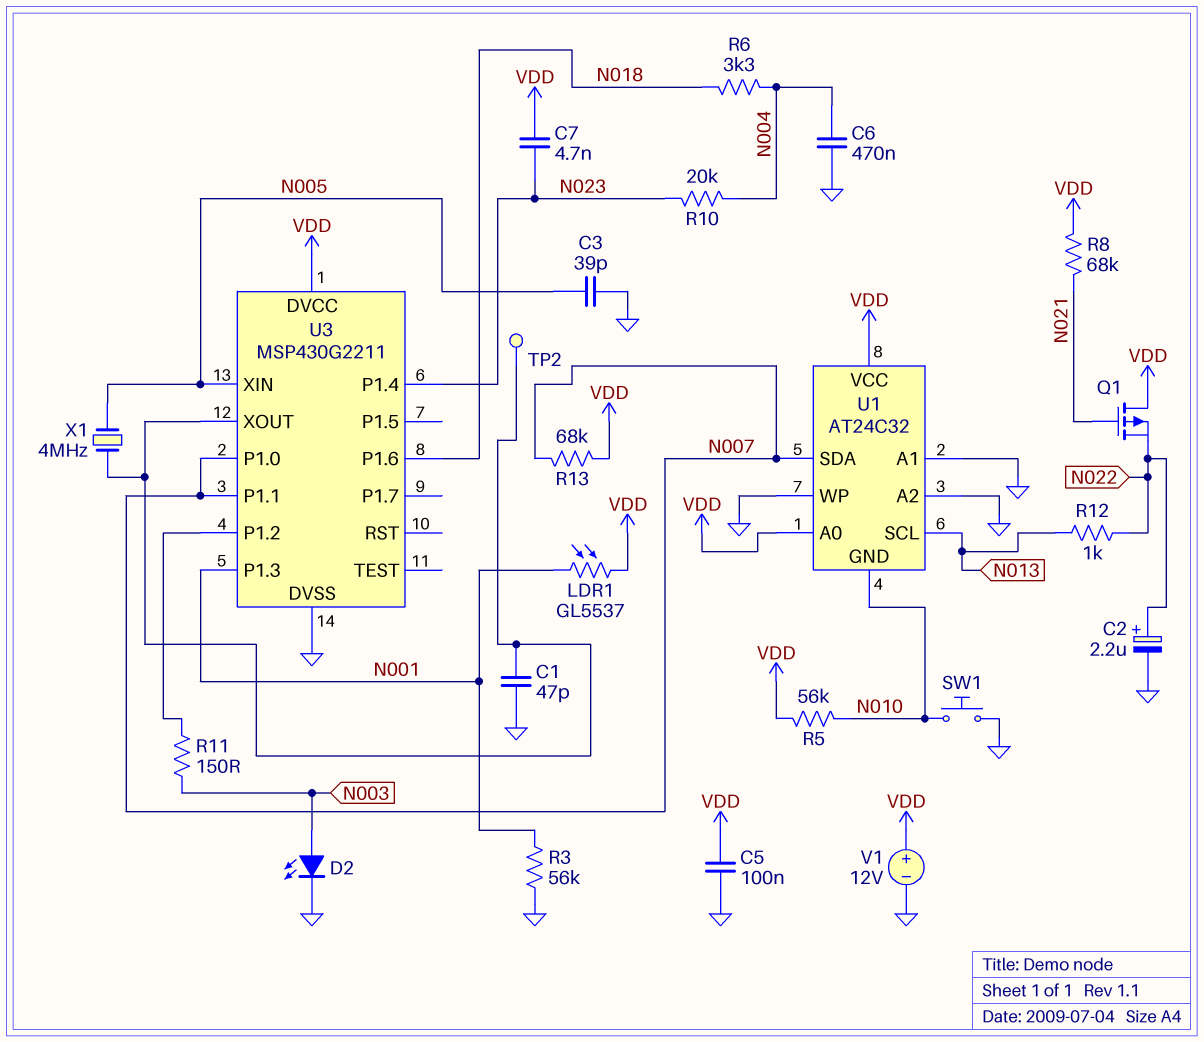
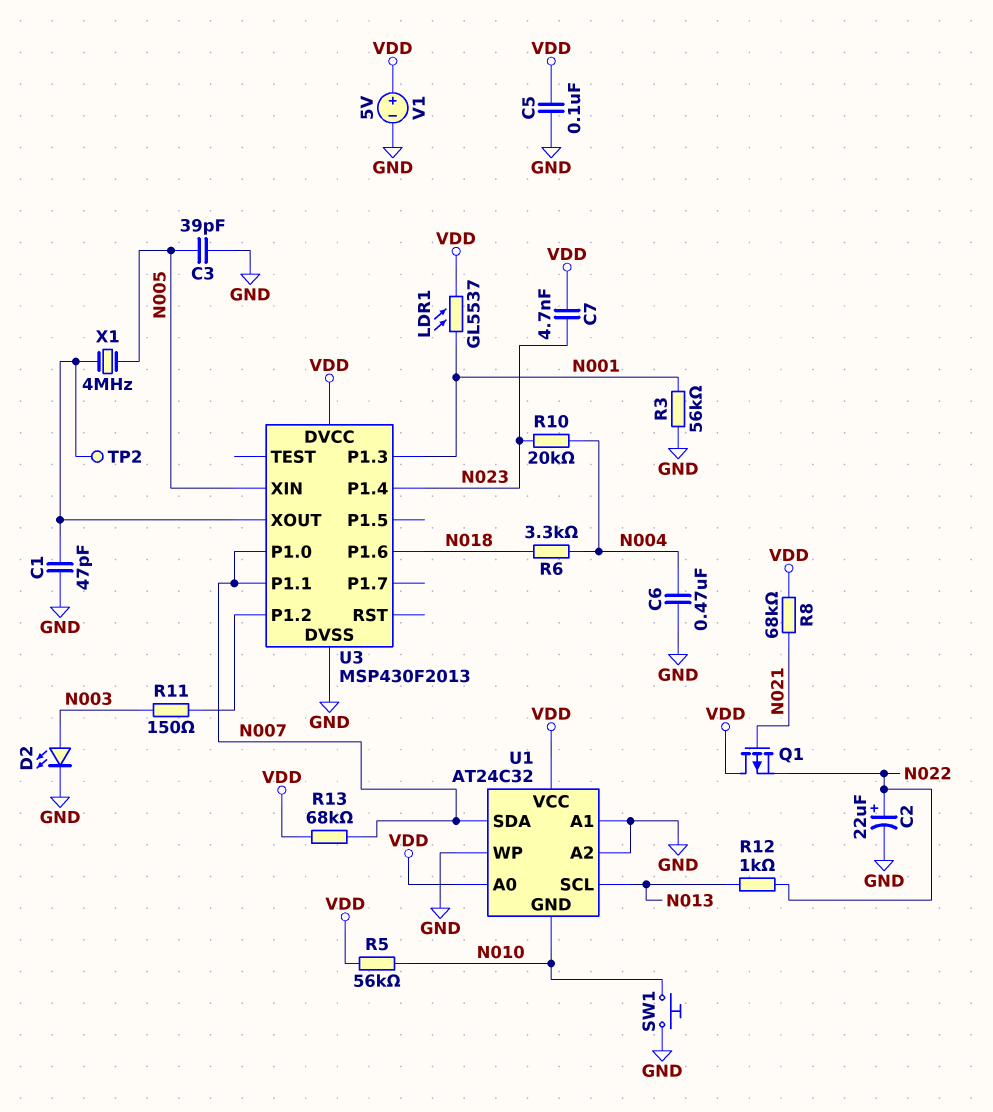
C2: 2.2uF (plus N022, minus GND) -> 22uF (plus N022, minus GND)
U3: MSP430G2211 -> MSP430F2013
V1: 12V (plus VDD, minus GND) -> 5V (plus VDD, minus GND)

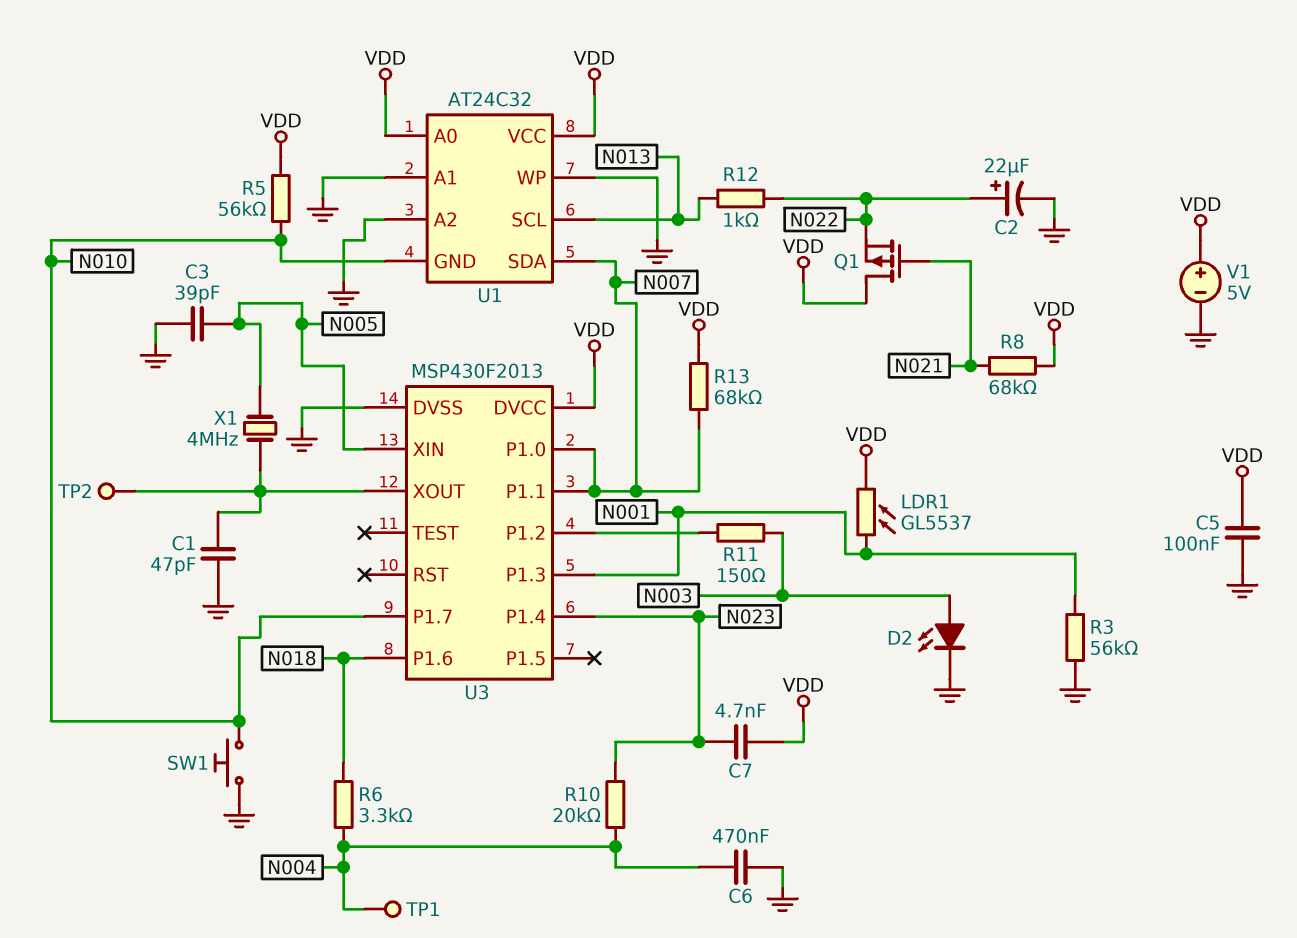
TP1: none -> test point (N004)
U3 pin P1.7: none -> N010

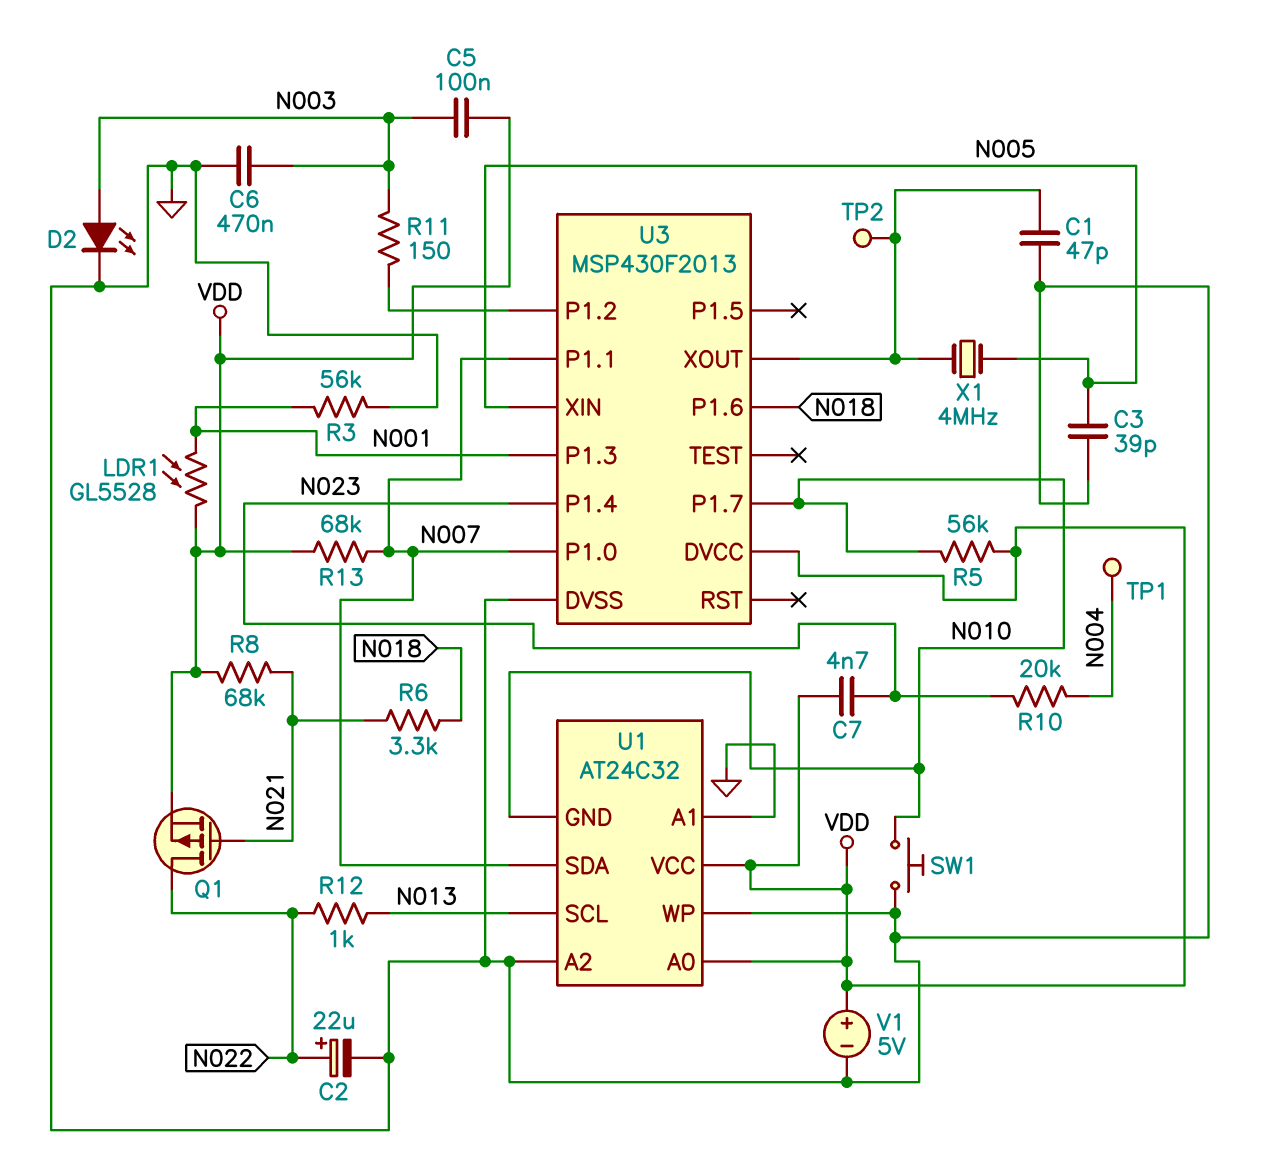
C5: 100nF (GND, VDD) -> 100nF (N003, VDD)
C6: 470nF (GND, N004) -> 470nF (GND, N003)
LDR1: GL5537 (N001, VDD) -> GL5528 (N001, VDD)
Q1: PMOS (G N021, D VDD, S N022) -> PMOS (G N021, D N022, S VDD)
R6: 3.3k (N004, N018) -> 3.3k (N018, N021)

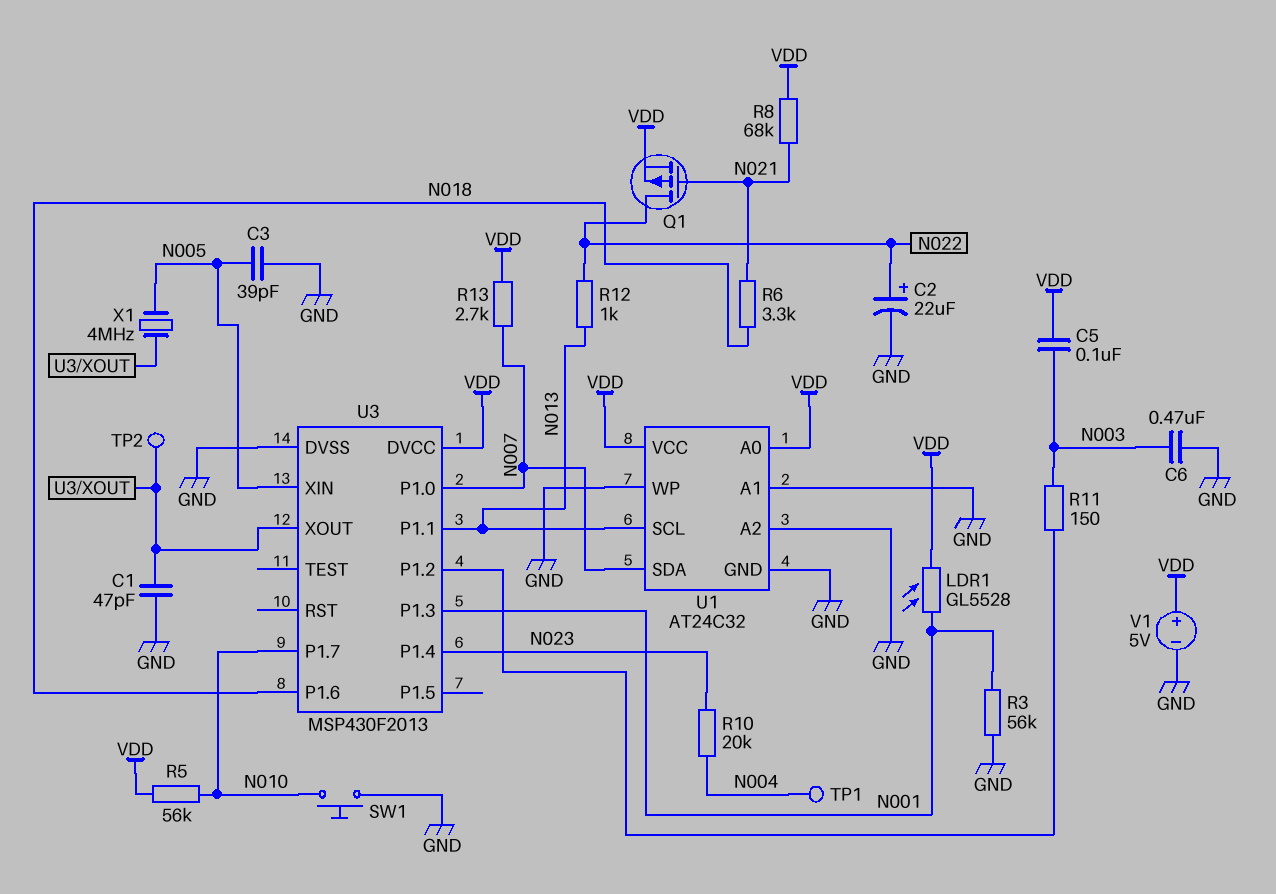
C7: 4.7nF (N023, VDD) -> none
D2: LED (A N003, K GND) -> none
R13: 68k (N007, VDD) -> 2.7k (N007, VDD)
U1 pin GND: N010 -> GND
U3 pin P1.1: N007 -> N013

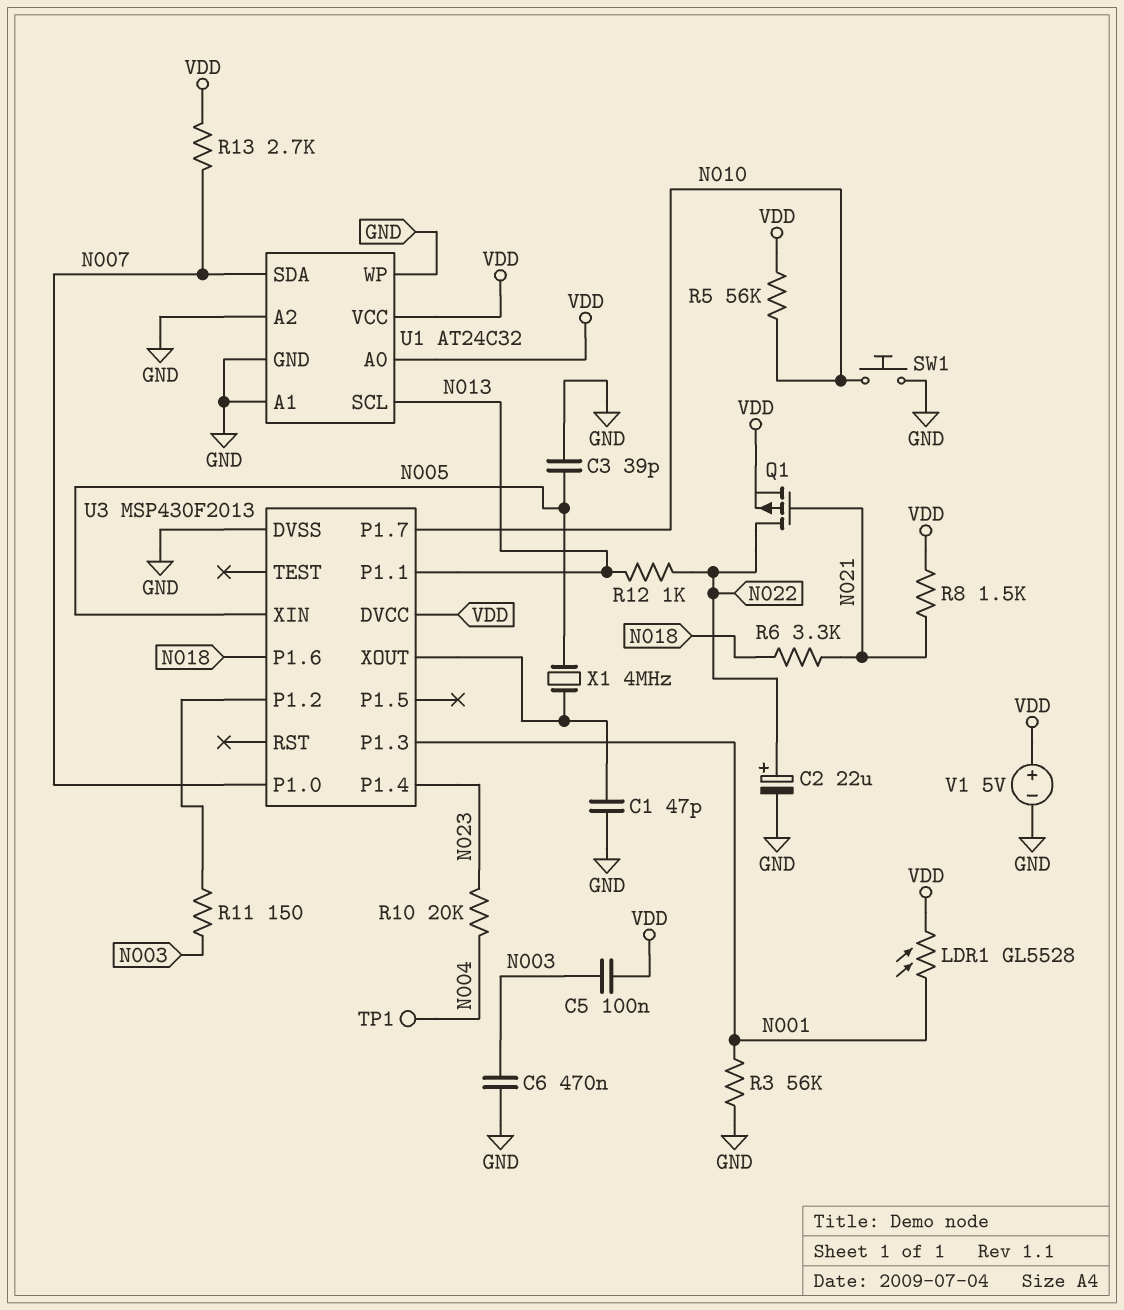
R8: 68k (N021, VDD) -> 1.5k (N021, VDD)
TP2: test point (U3/XOUT) -> none

